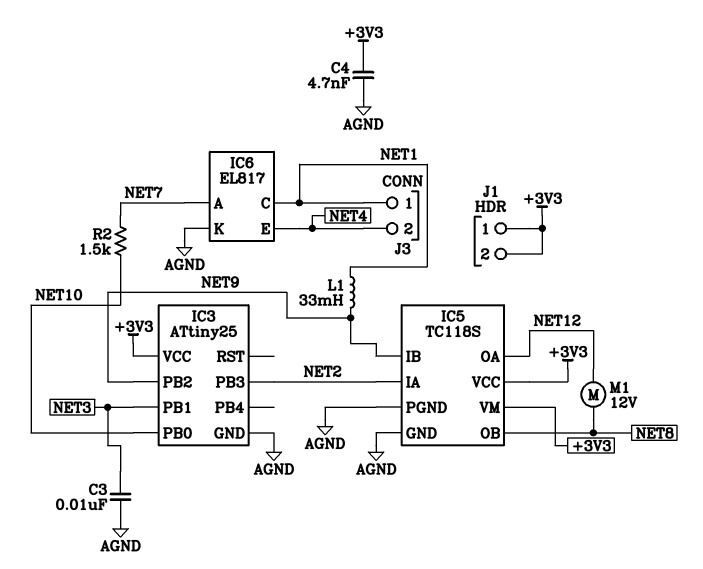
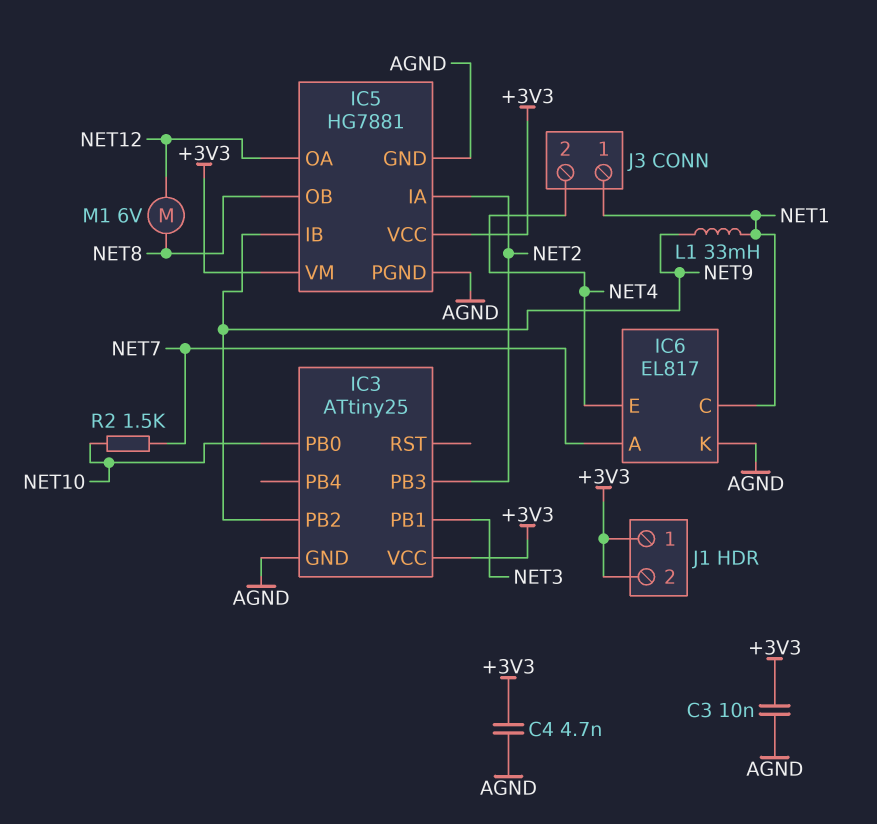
C3: 10nF (AGND, NET3) -> 10nF (+3V3, AGND)
IC5: TC118S -> HG7881
M1: motor 12V (NET8, NET12) -> motor 6V (NET8, NET12)

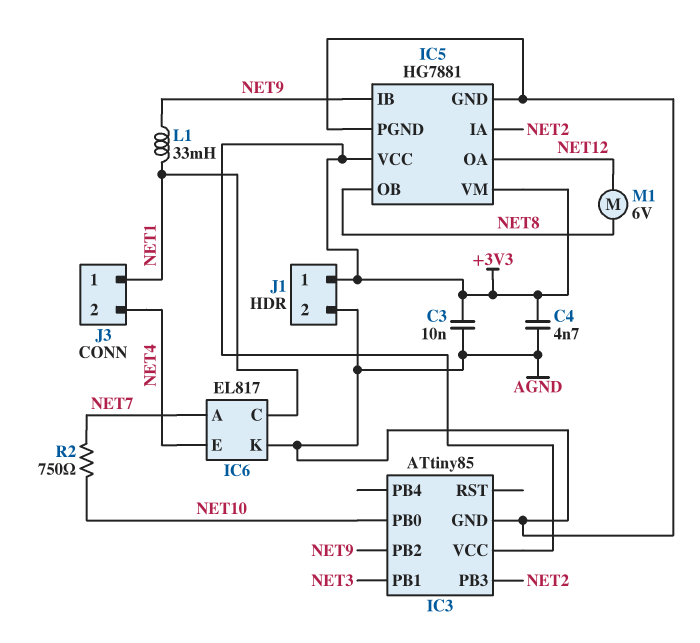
IC3: ATtiny25 -> ATtiny85
J1 pin 2: +3V3 -> AGND
R2: 1.5k (NET7, NET10) -> 750 (NET7, NET10)

